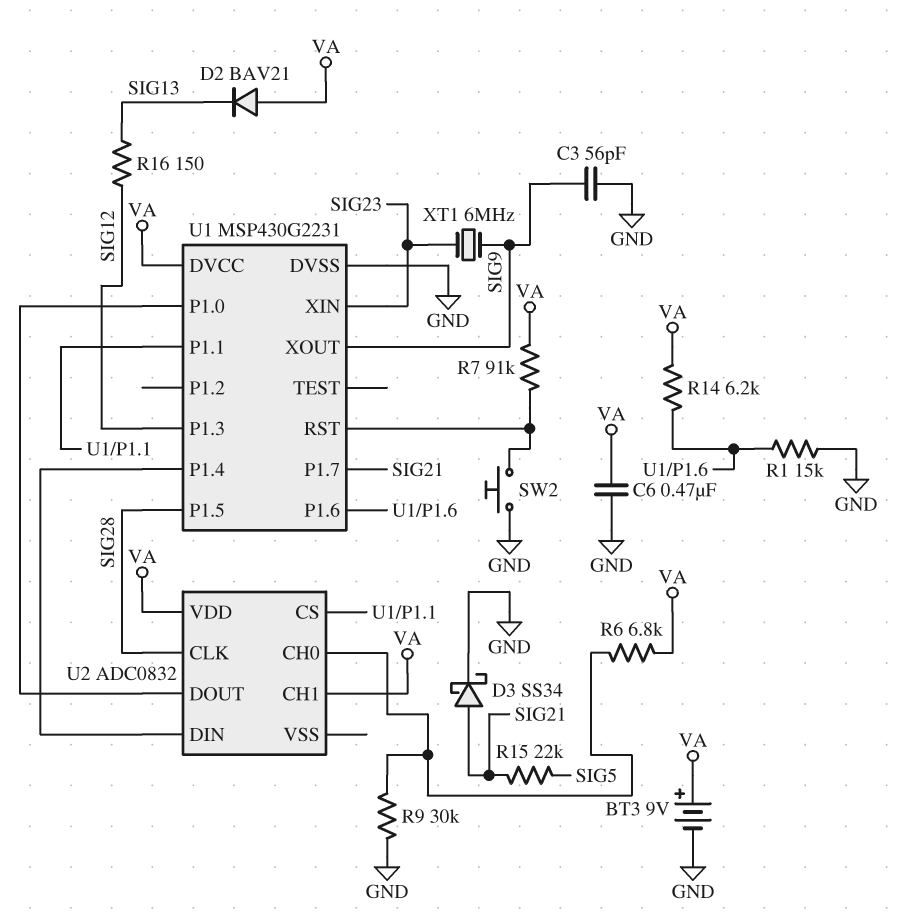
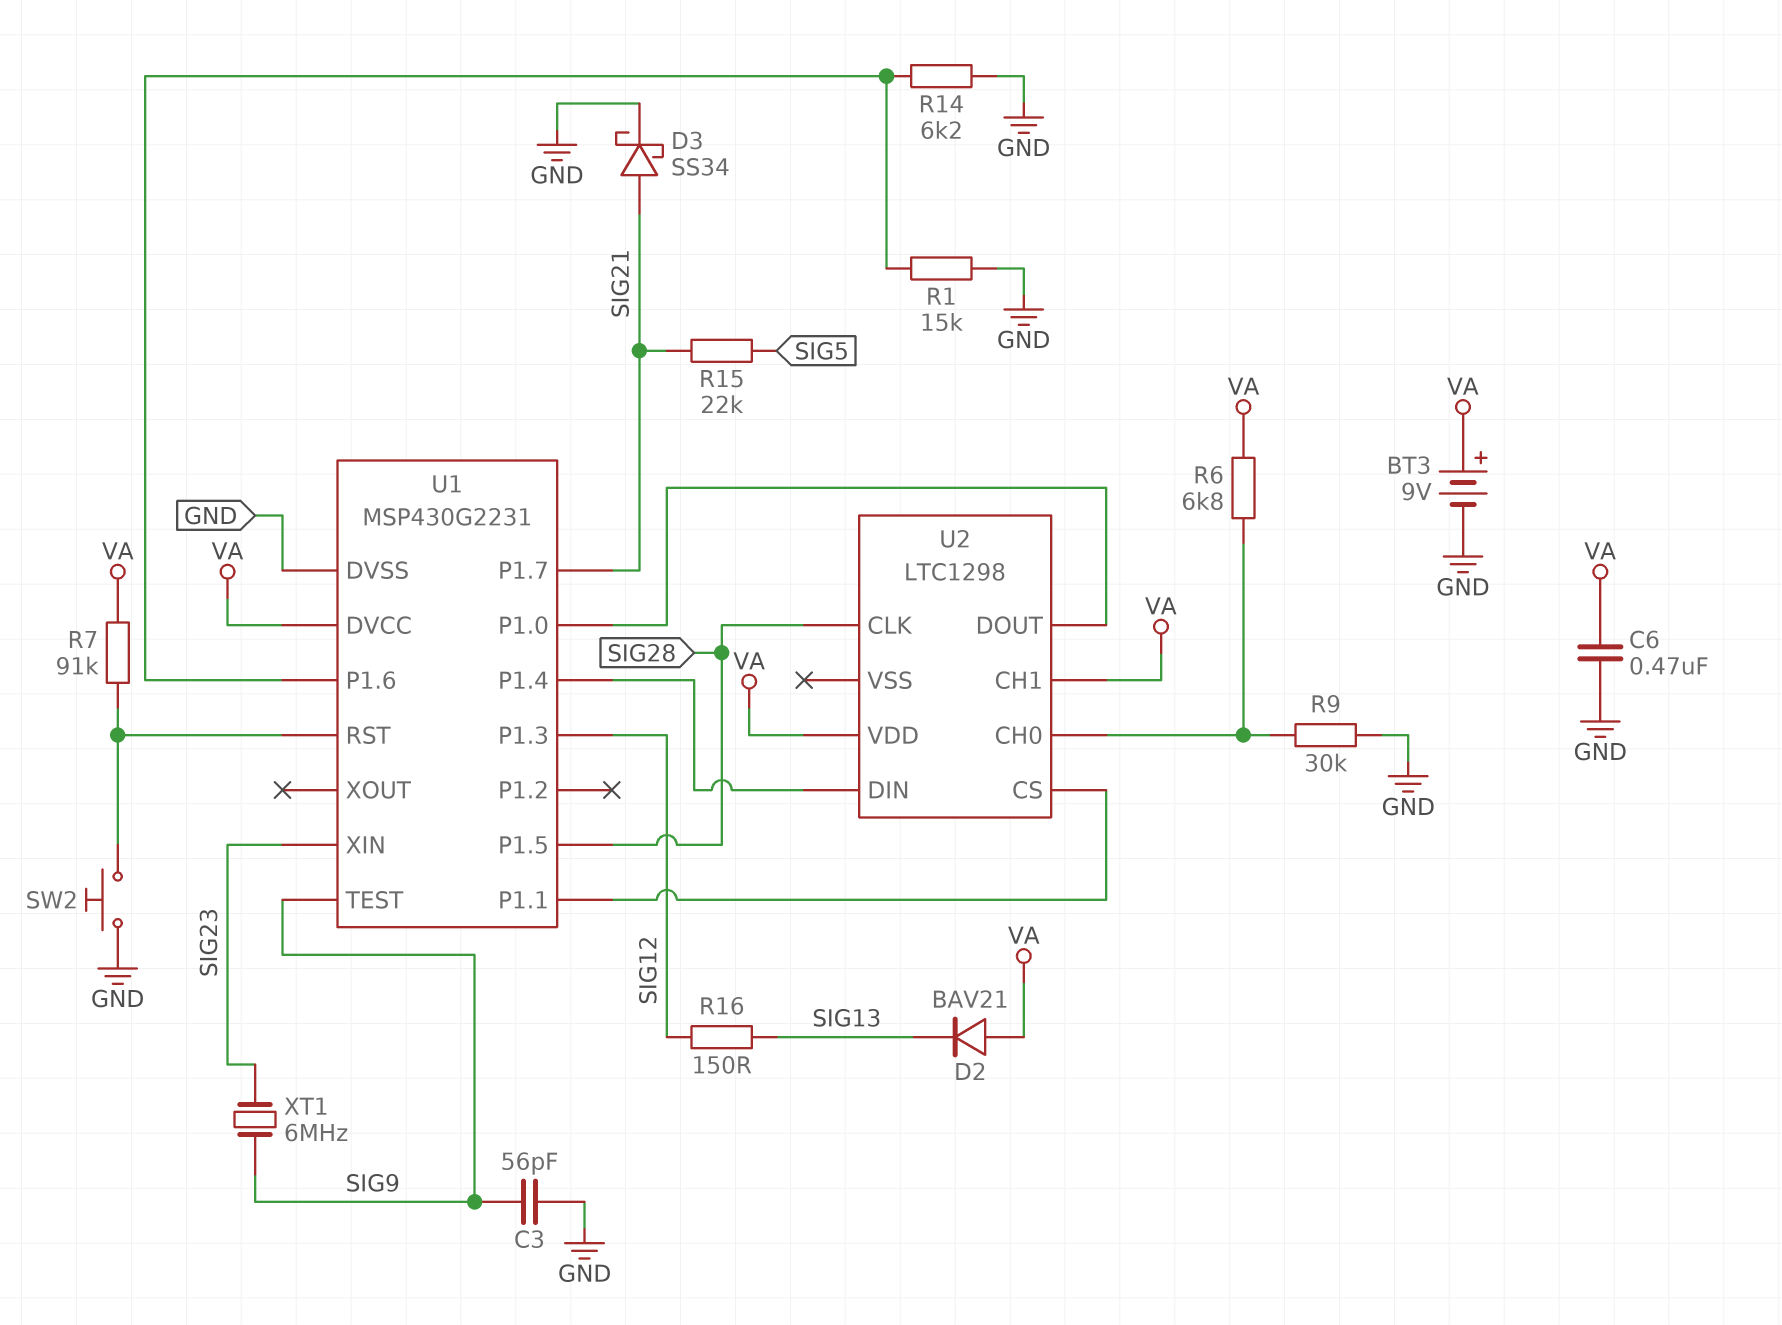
R14: 6.2k (U1/P1.6, VA) -> 6.2k (GND, U1/P1.6)
U1 pin TEST: none -> SIG9
U1 pin XOUT: SIG9 -> none
U2: ADC0832 -> LTC1298

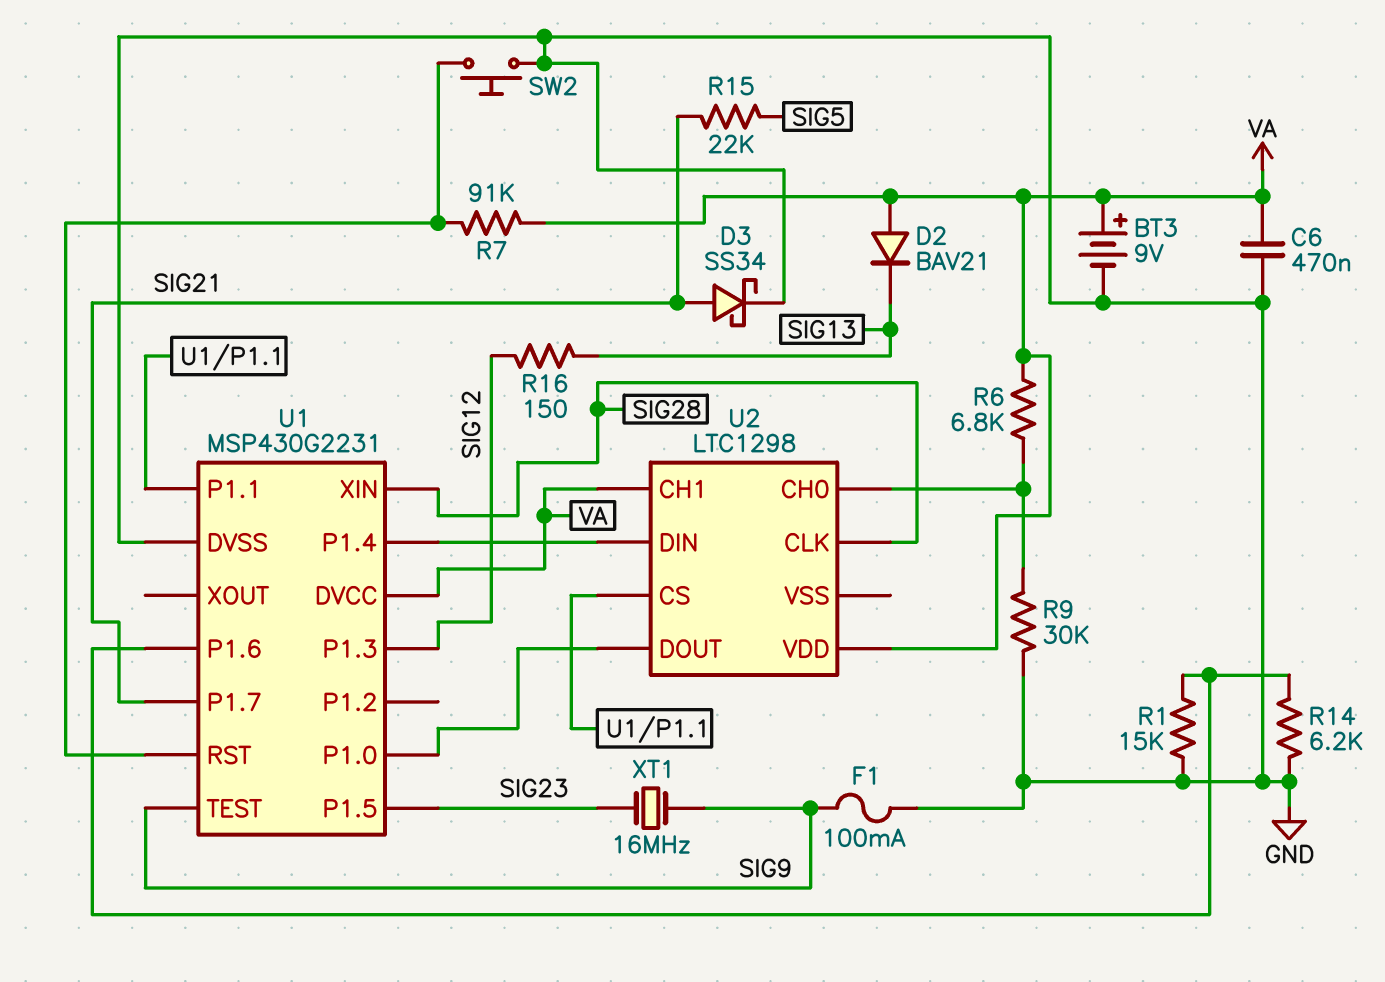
C3: 56pF (GND, SIG9) -> none
F1: none -> 100mA (GND, SIG9)
U1 pin P1.5: SIG28 -> SIG23
U1 pin XIN: SIG23 -> SIG28
XT1: 6MHz (SIG9, SIG23) -> 16MHz (SIG9, SIG23)

